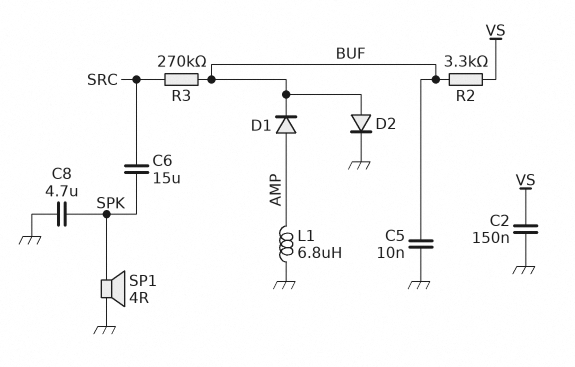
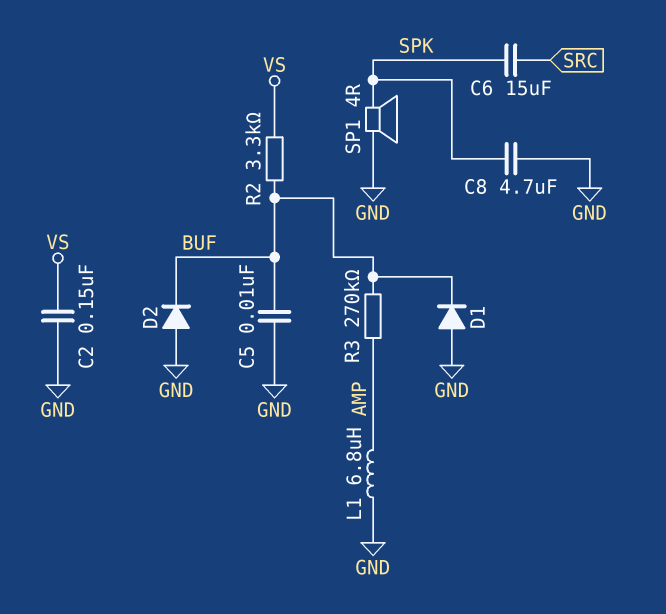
D1: diode (A AMP, K BUF) -> diode (A GND, K BUF)
D2: diode (A BUF, K GND) -> diode (A GND, K BUF)
R3: 270k (BUF, SRC) -> 270k (AMP, BUF)

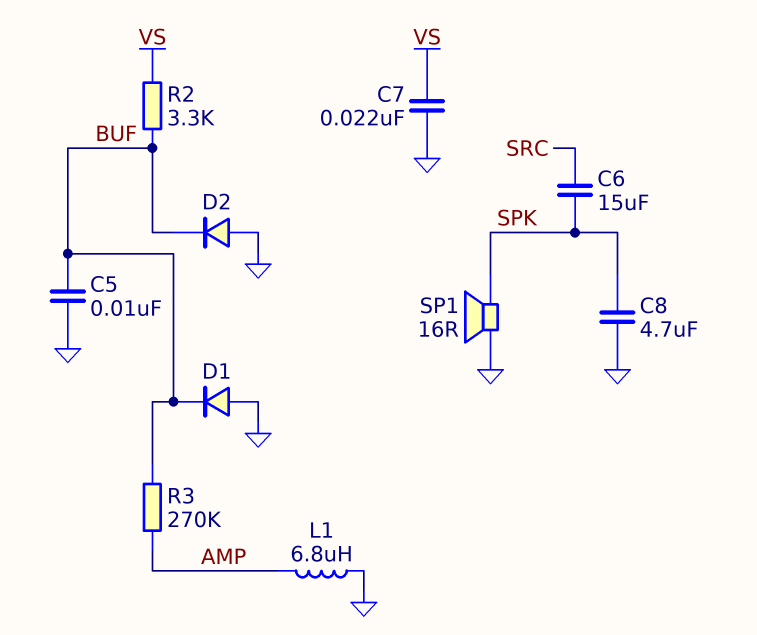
C2: 150nF (GND, VS) -> none
C7: none -> 22nF (GND, VS)
SP1: speaker 4R (GND, SPK) -> speaker 16R (GND, SPK)

